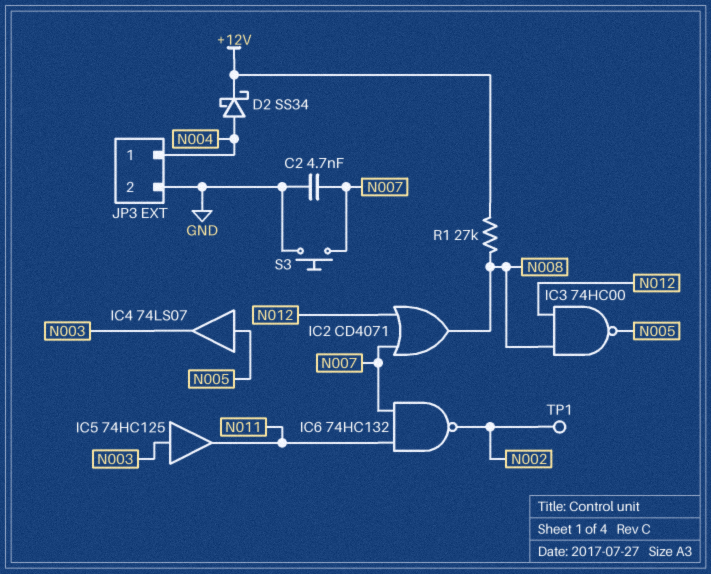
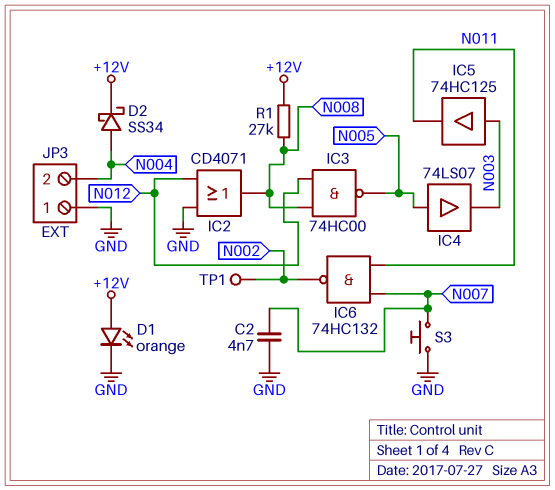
D1: none -> LED orange (A +12V, K GND)
IC2: OR CD4071 (in N007, in N012, out N008) -> OR CD4071 (in GND, in N012, out N008)
JP3 pin 1: N004 -> GND
JP3 pin 2: GND -> N004

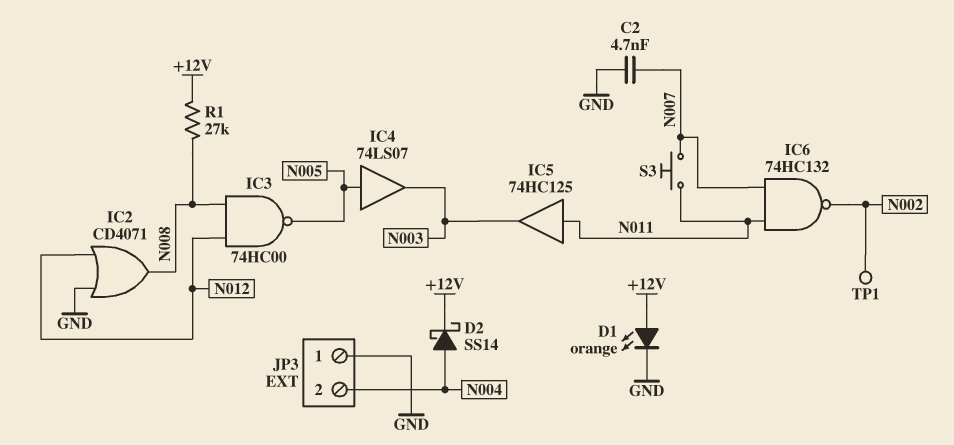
D2: schottky SS34 (A N004, K +12V) -> schottky SS14 (A N004, K +12V)
IC5: buffer 74HC125 (in N003, out N011) -> buffer 74HC125 (in N011, out N003)
S3: button (GND, N007) -> button (N007, N011)

